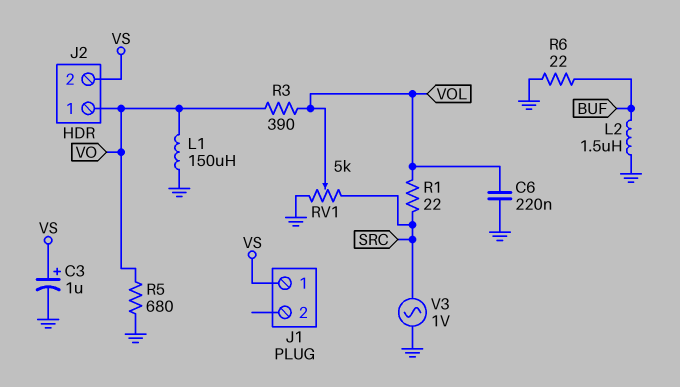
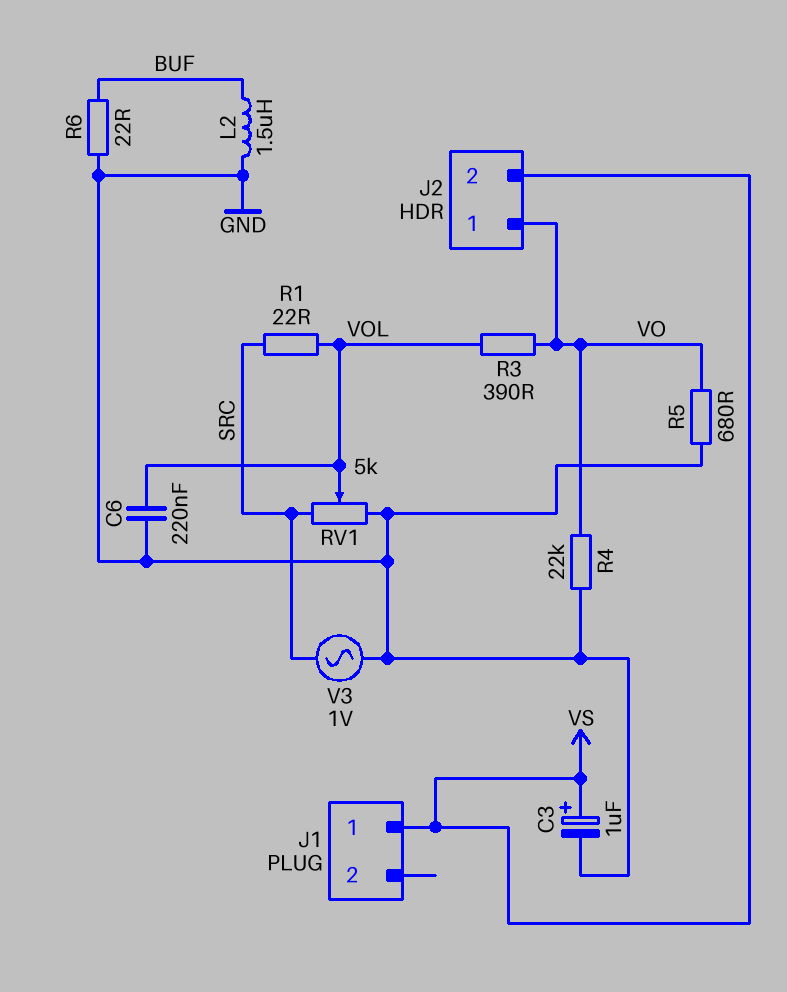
L1: 150uH (GND, VO) -> none
R4: none -> 22k (GND, VO)

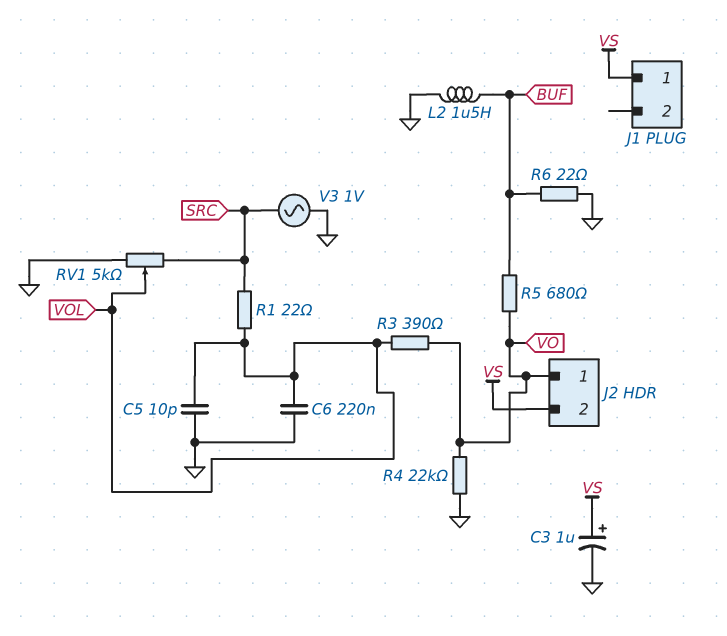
C5: none -> 10pF (GND, VOL)
R5: 680 (GND, VO) -> 680 (BUF, VO)

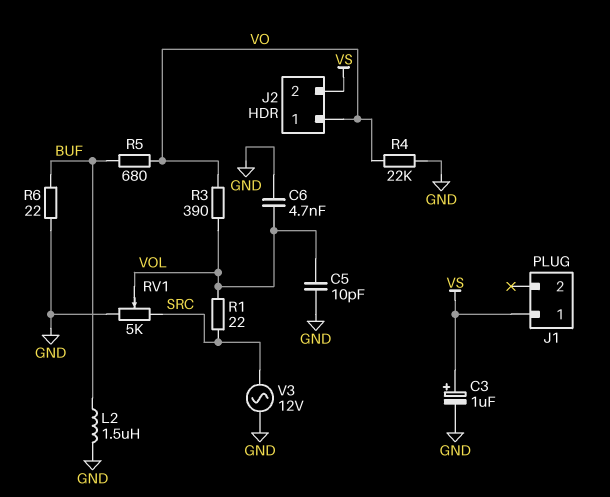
C6: 220nF (GND, VOL) -> 4.7nF (GND, VOL)
V3: AC 1V (GND, SRC) -> AC 12V (GND, SRC)

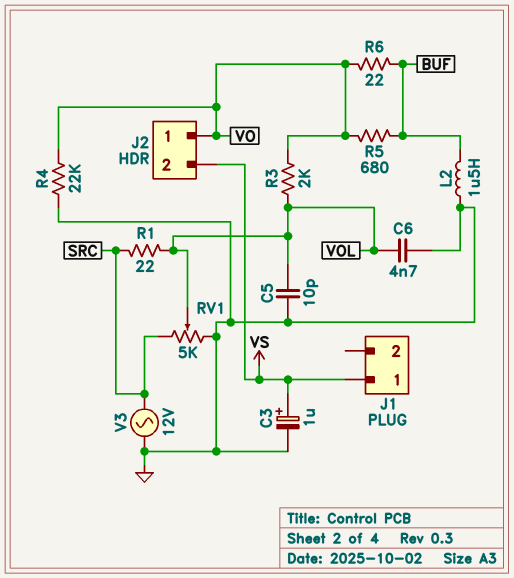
R3: 390 (VO, VOL) -> 2k (VO, VOL)
R6: 22 (BUF, GND) -> 22 (BUF, VO)

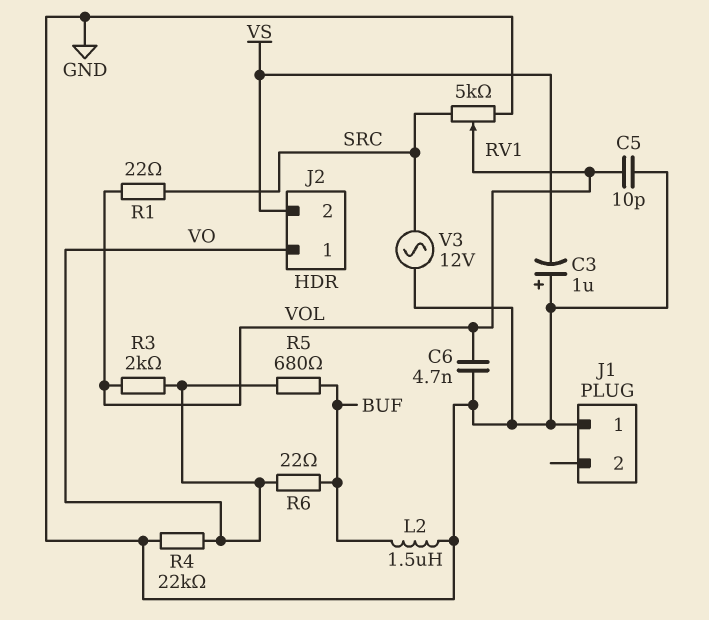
C3: 1uF (plus VS, minus GND) -> 1uF (plus GND, minus VS)
J1 pin 1: VS -> GND

